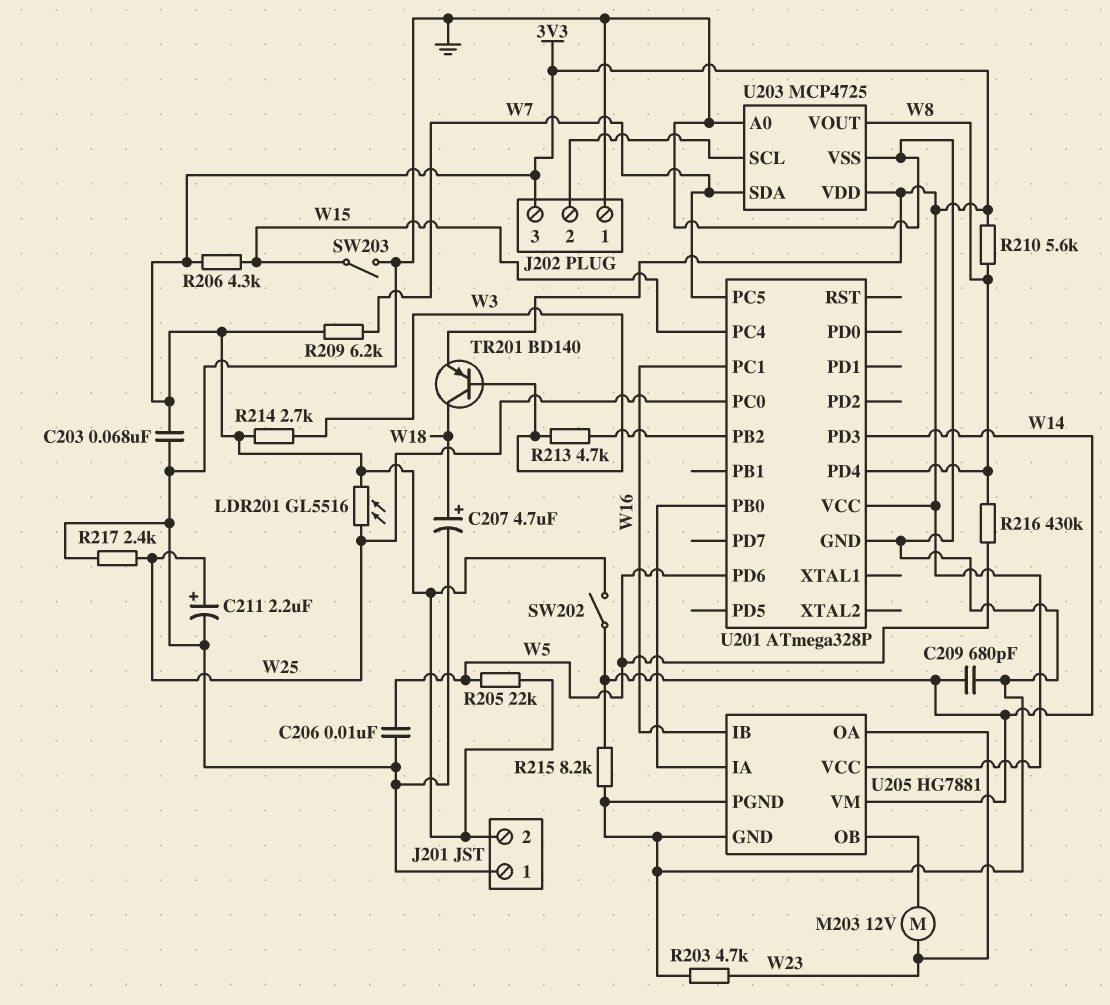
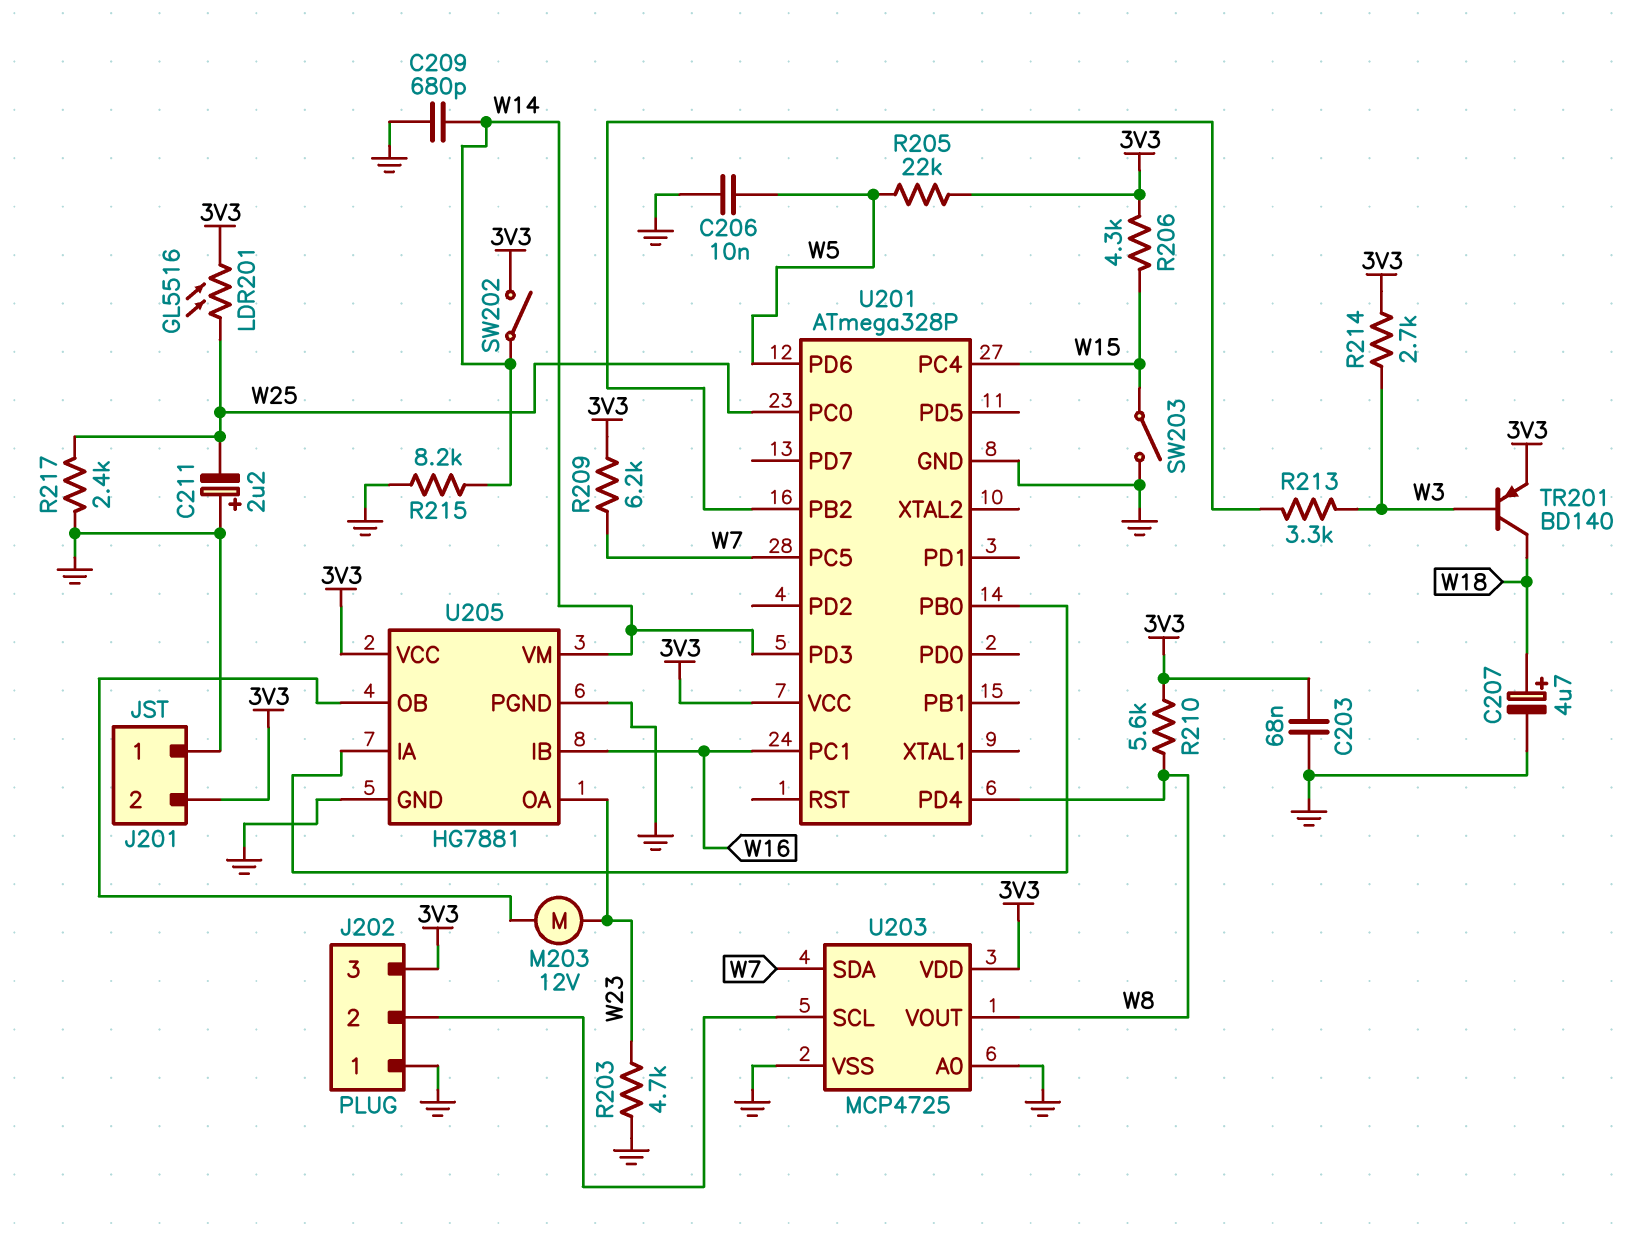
C211: 2.2uF (plus W25, minus GND) -> 2.2uF (plus GND, minus W25)
R213: 4.7k (U201/PB2, W3) -> 3.3k (U201/PB2, W3)
R216: 430k (W5, W8) -> none

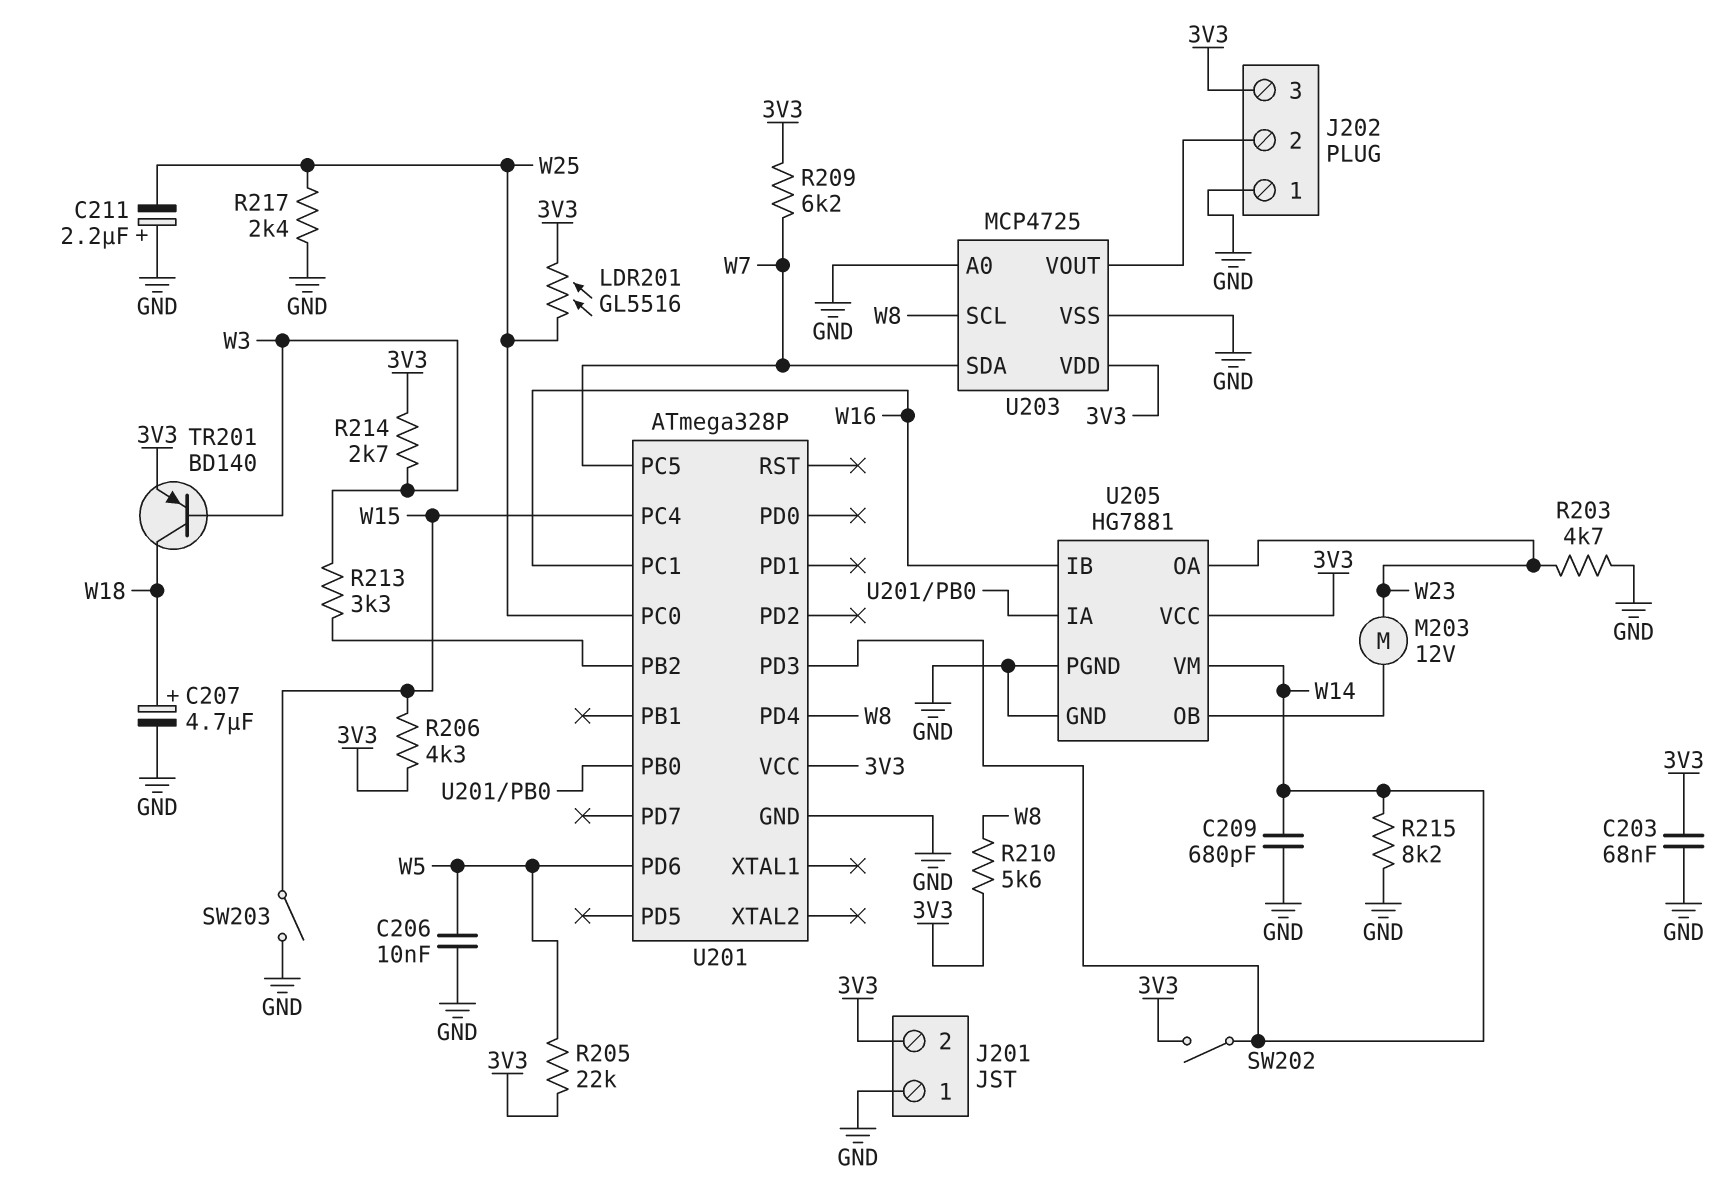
U203 pin SCL: J202/2 -> W8
U203 pin VOUT: W8 -> J202/2

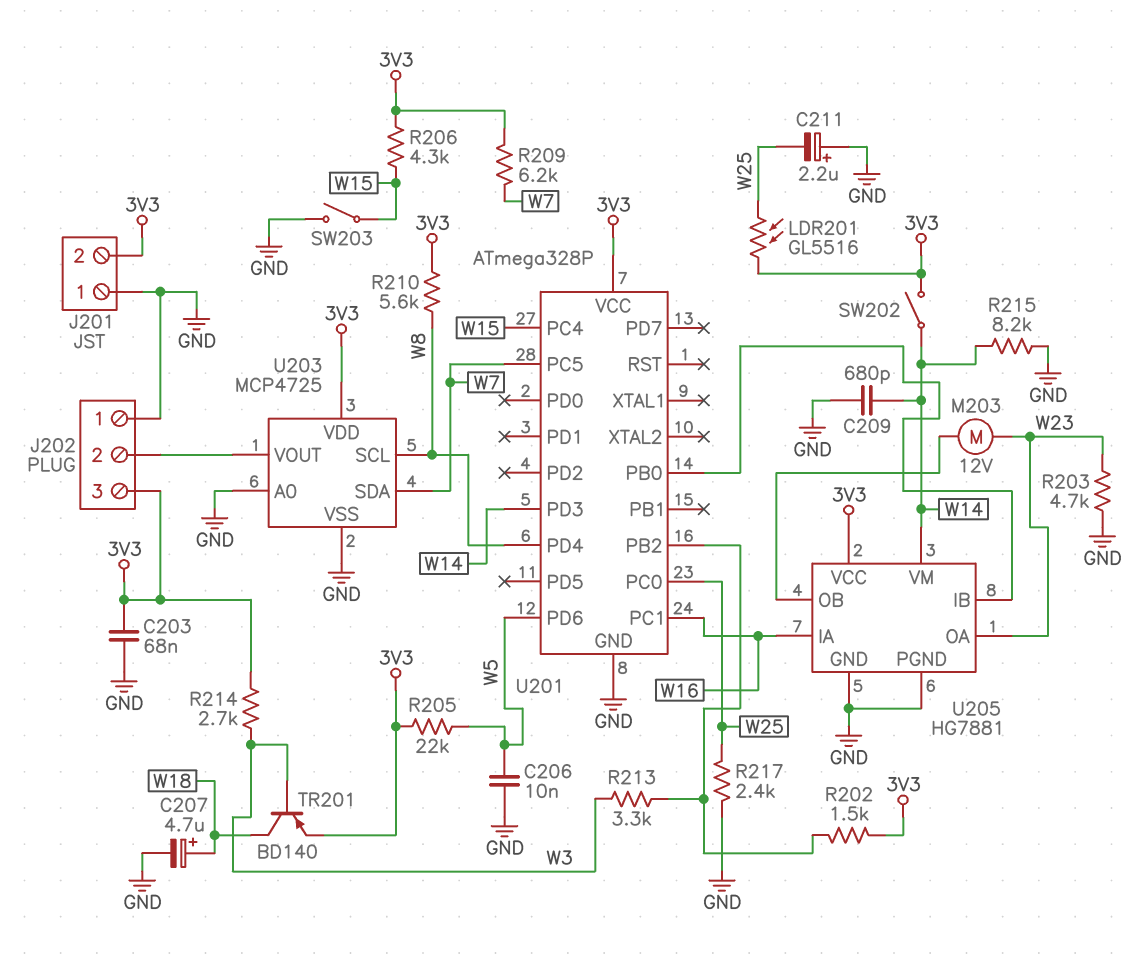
R202: none -> 1.5k (3V3, U201/PB2)
U205 pin IA: U201/PB0 -> W16
U205 pin IB: W16 -> U201/PB0

